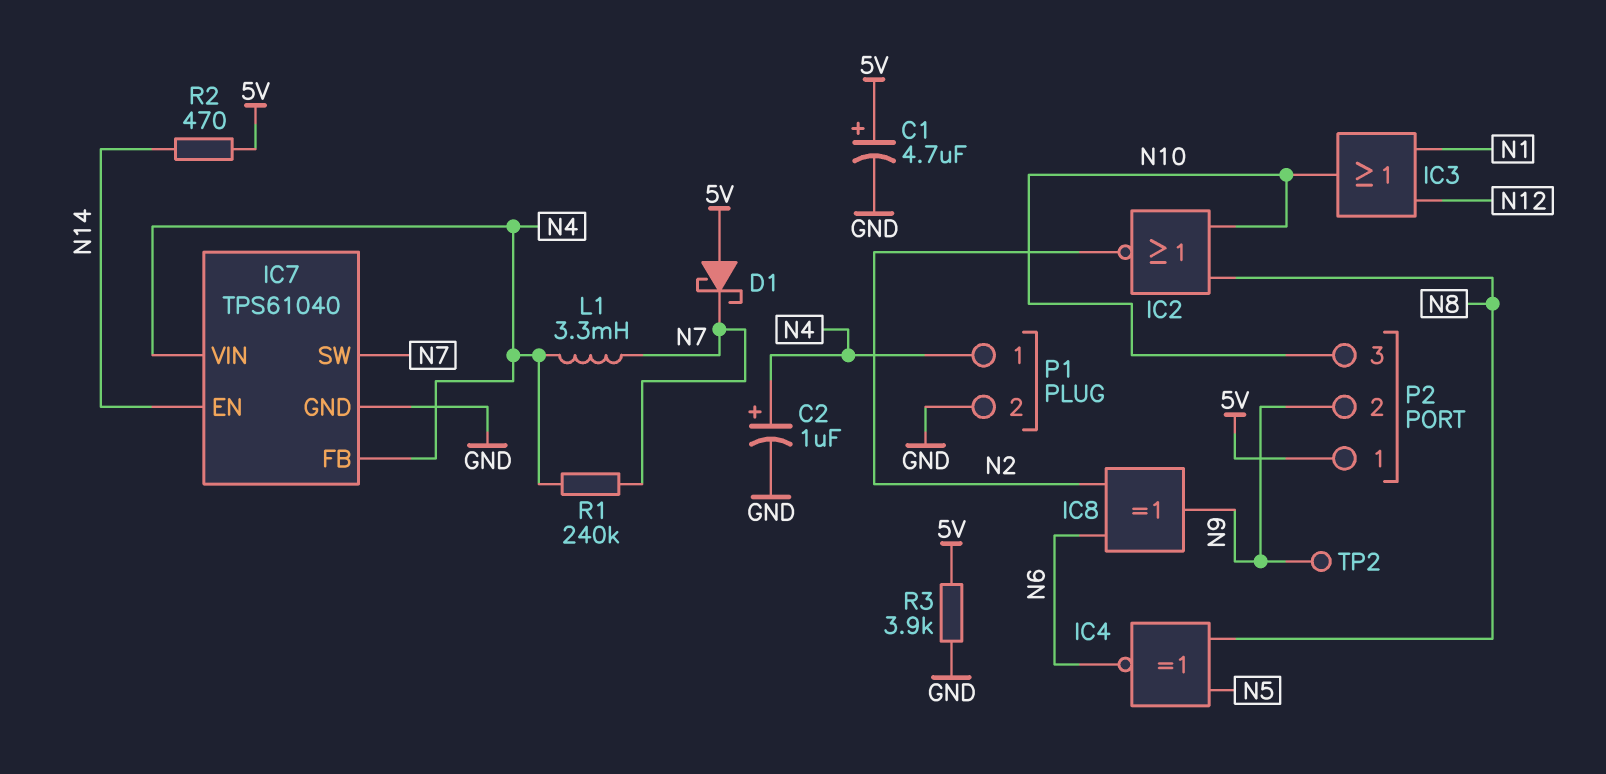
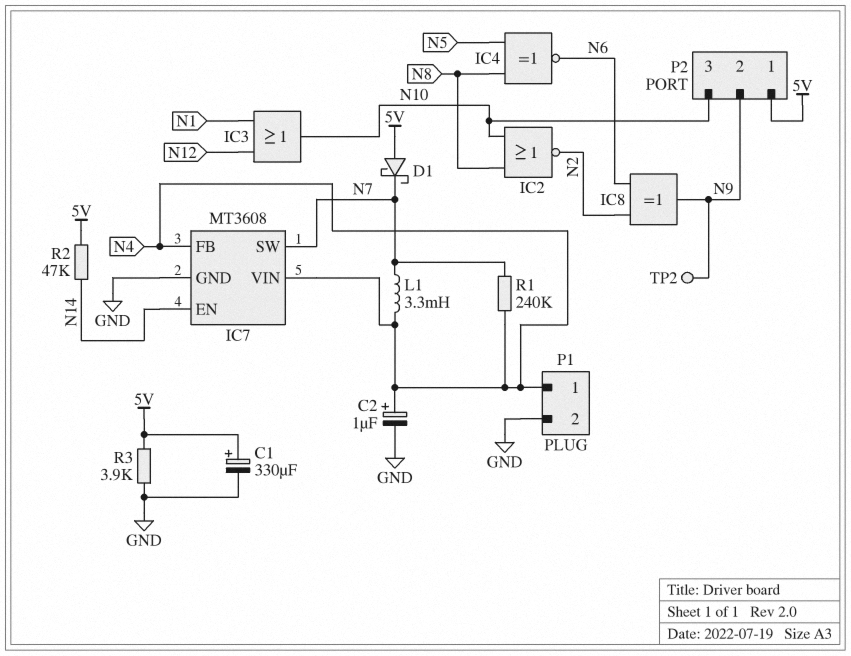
C1: 4.7uF (plus 5V, minus GND) -> 330uF (plus 5V, minus GND)
IC7: TPS61040 -> MT3608
R2: 470 (5V, N14) -> 47k (5V, N14)

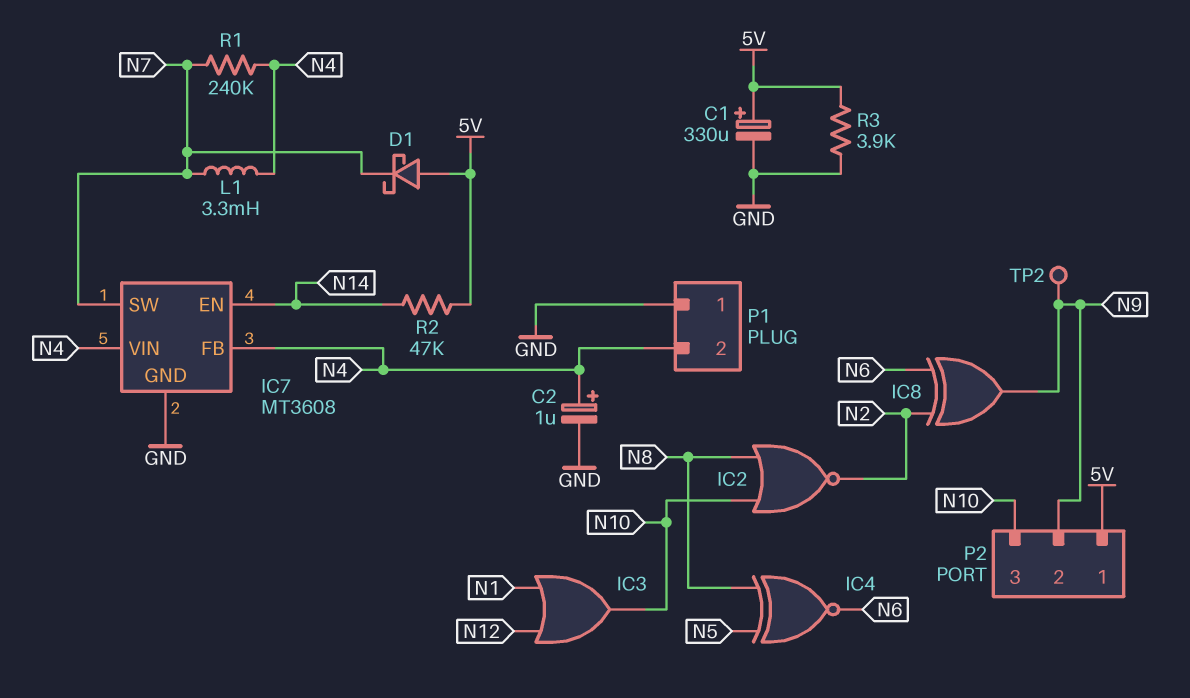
P1 pin 1: N4 -> GND
P1 pin 2: GND -> N4

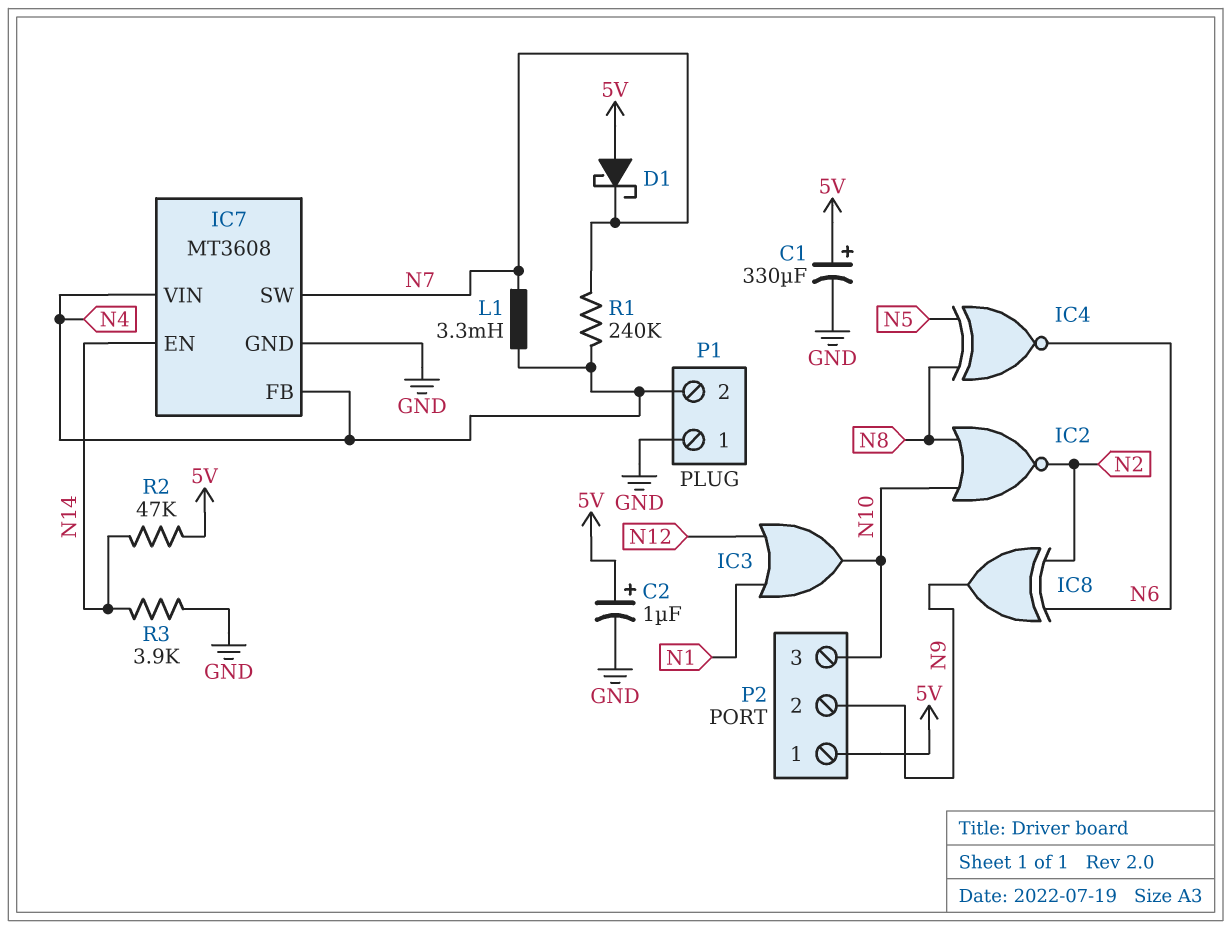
C2: 1uF (plus N4, minus GND) -> 1uF (plus 5V, minus GND)
R3: 3.9k (5V, GND) -> 3.9k (GND, N14)
TP2: test point (N9) -> none

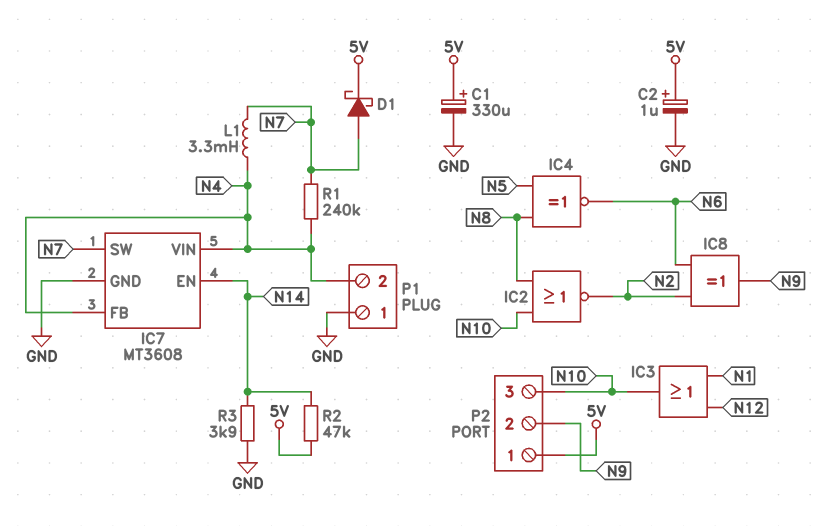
D1: schottky (A 5V, K N7) -> schottky (A N7, K 5V)

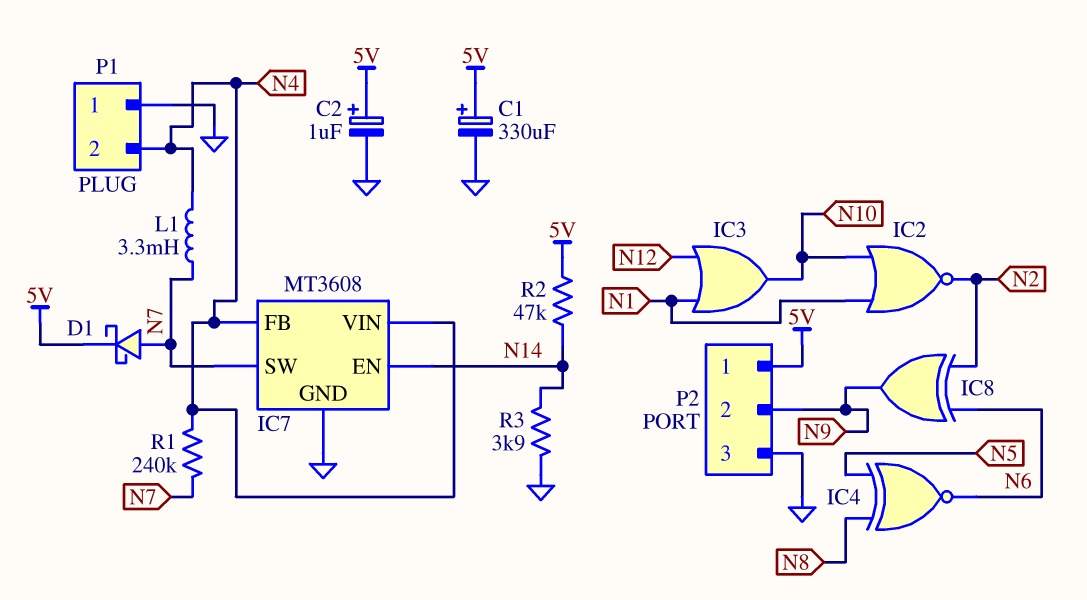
IC2: NOR (in N8, in N10, out N2) -> NOR (in N1, in N10, out N2)
P2 pin 3: N10 -> GND

